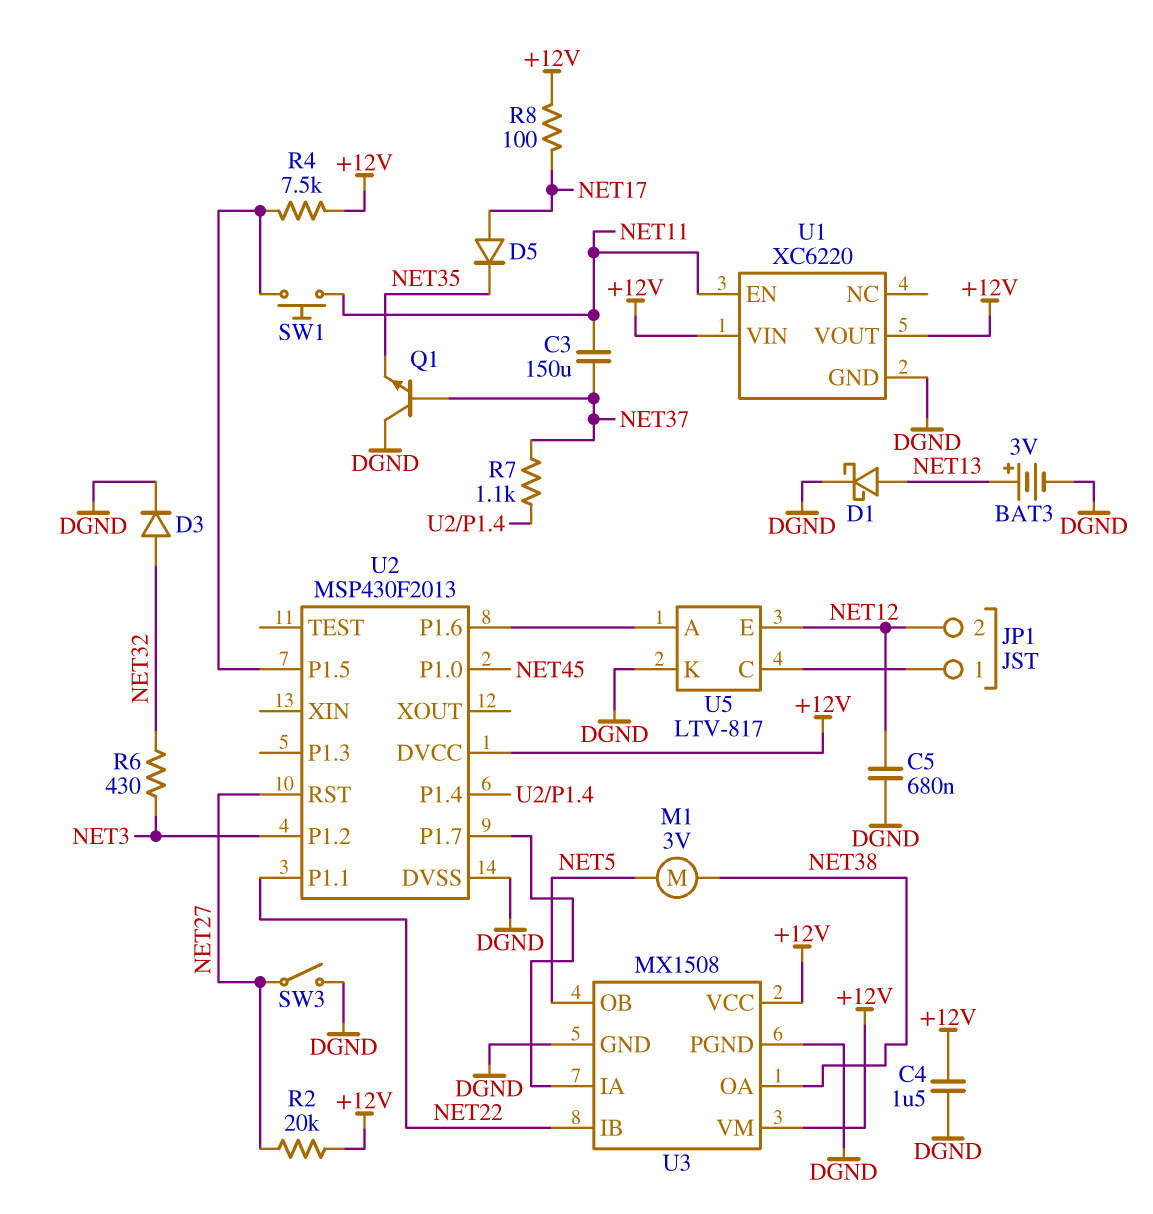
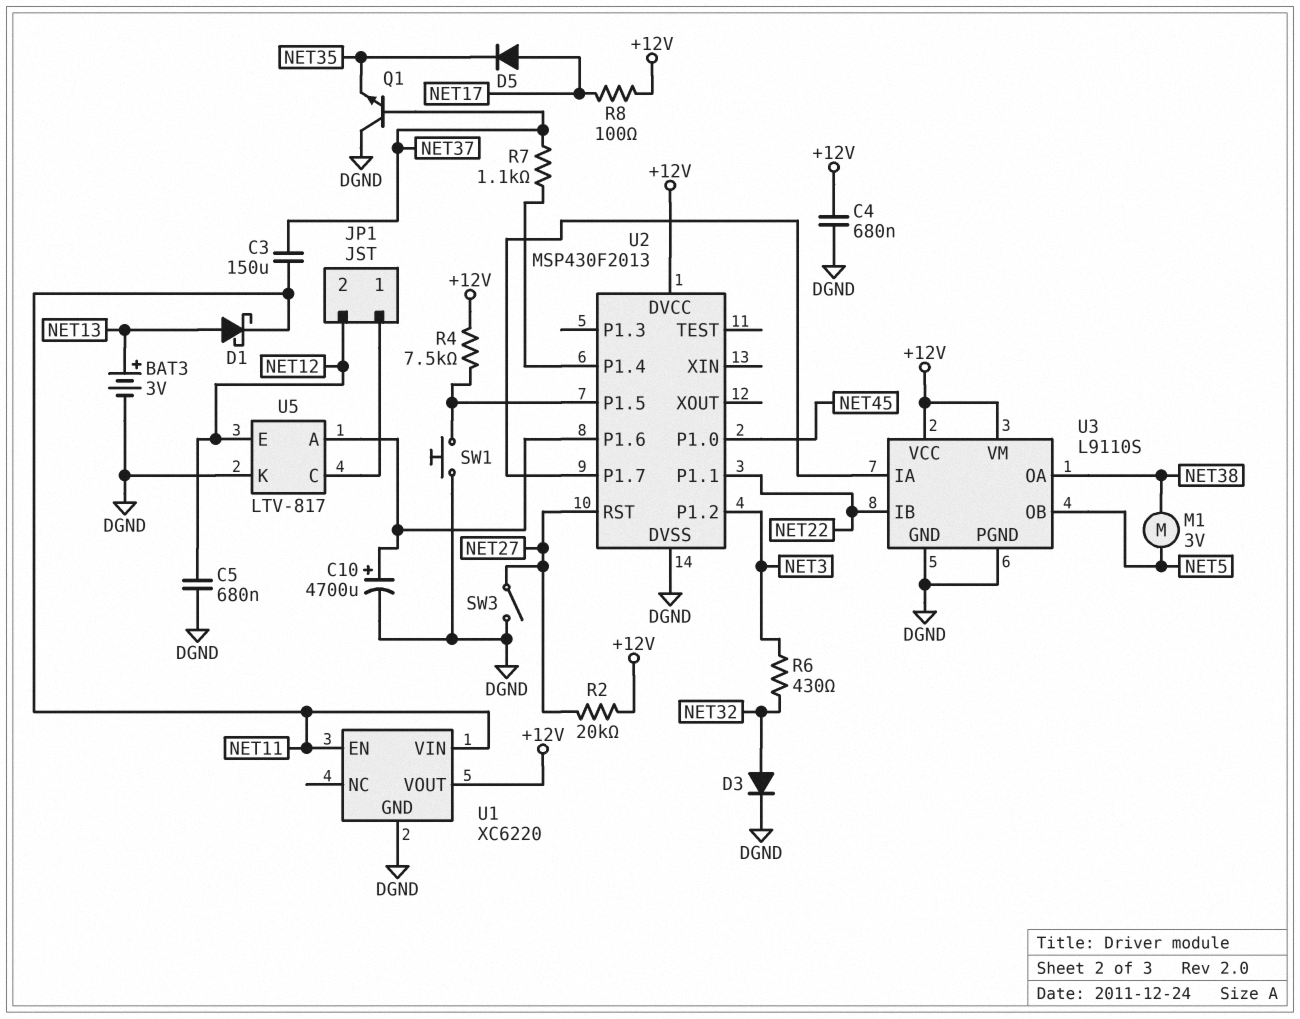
C4: 1.5uF (+12V, DGND) -> 680nF (+12V, DGND)
C10: none -> 4700uF (plus U2/P1.6, minus DGND)
D1: schottky (A NET13, K DGND) -> schottky (A NET13, K NET11)
SW1: button (NET11, U2/P1.5) -> button (DGND, U2/P1.5)
U1 pin VIN: +12V -> NET11
U3: MX1508 -> L9110S

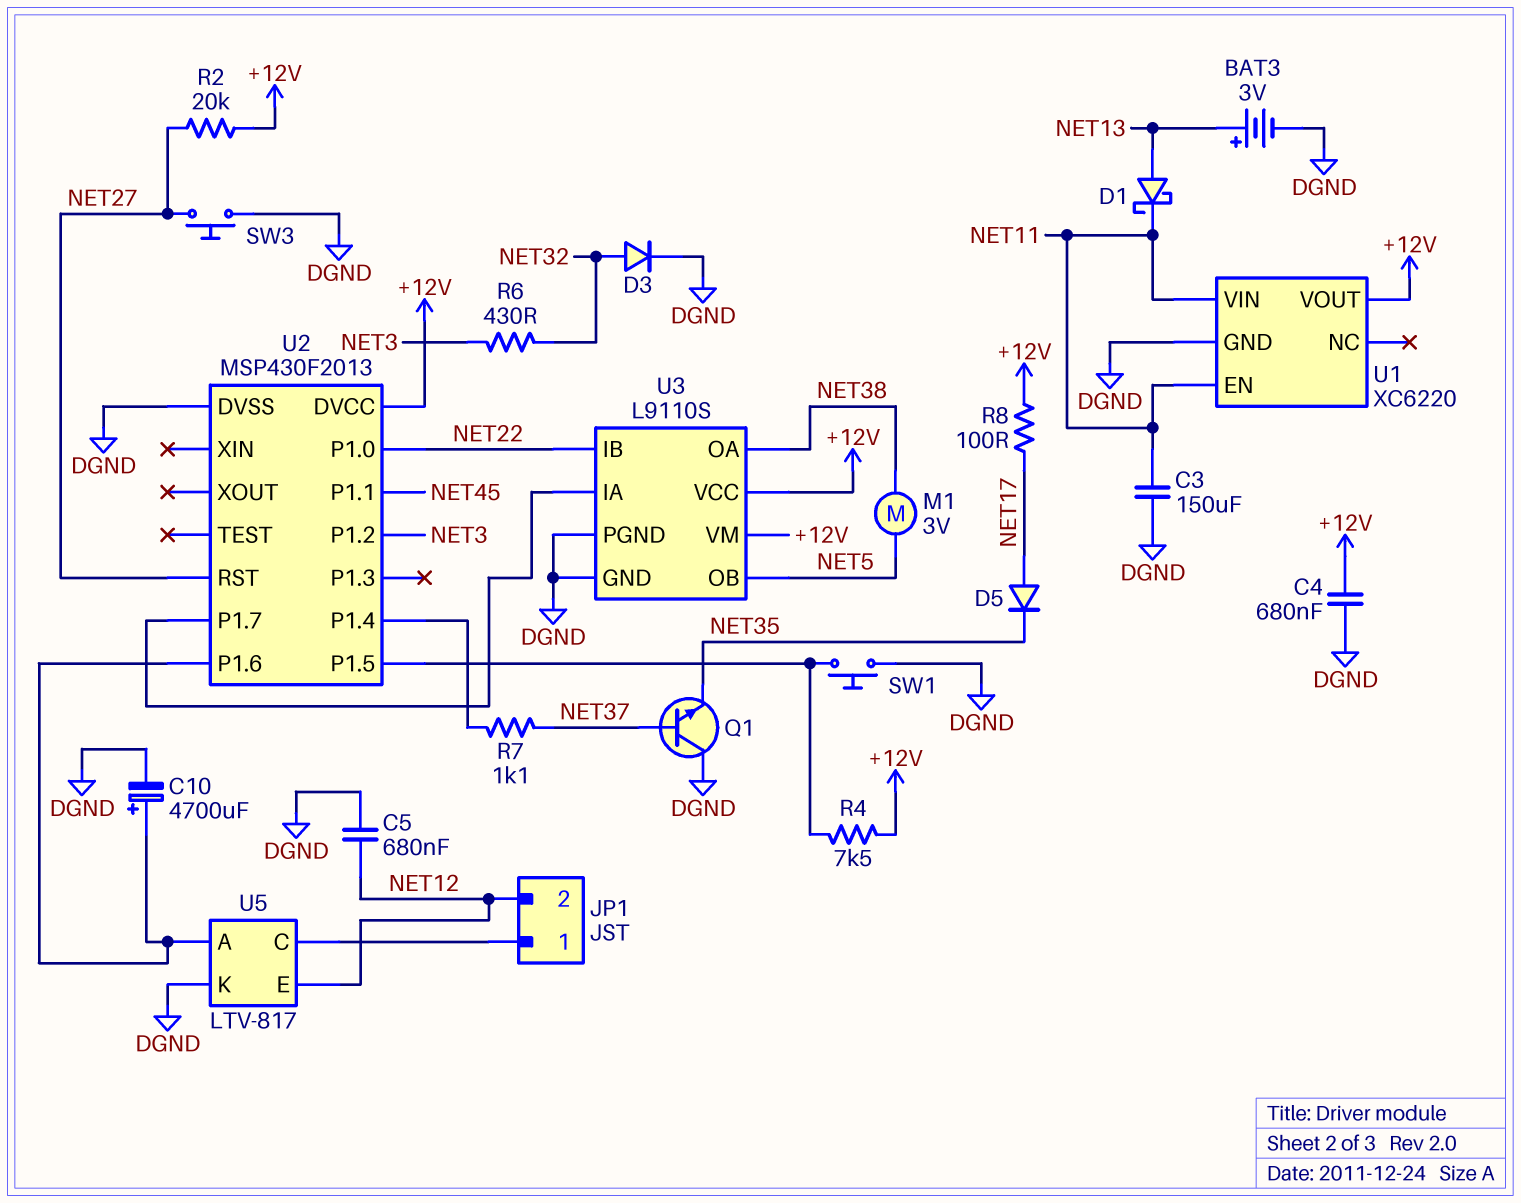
C3: 150uF (NET11, NET37) -> 150uF (DGND, NET11)
SW3: switch (DGND, NET27) -> button (DGND, NET27)
U2 pin P1.0: NET45 -> NET22
U2 pin P1.1: NET22 -> NET45

